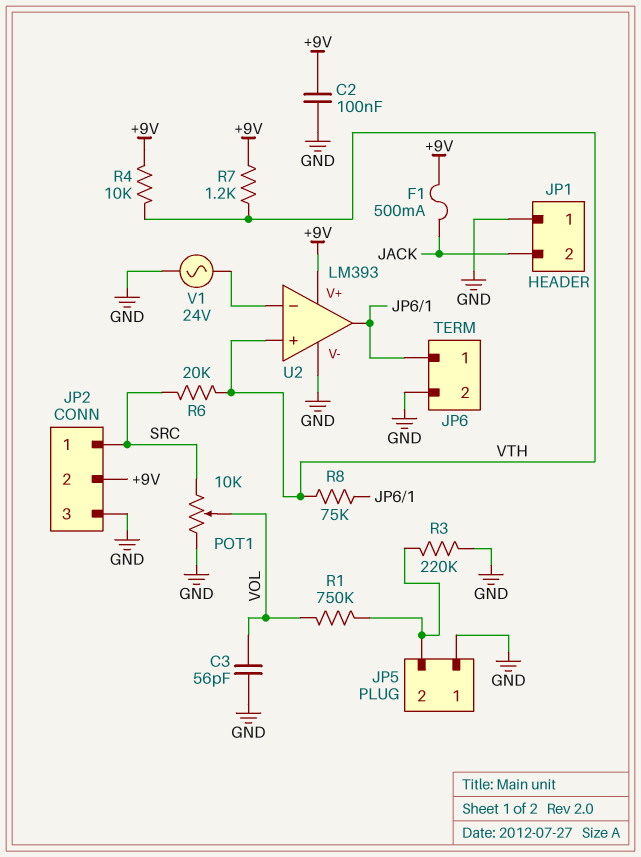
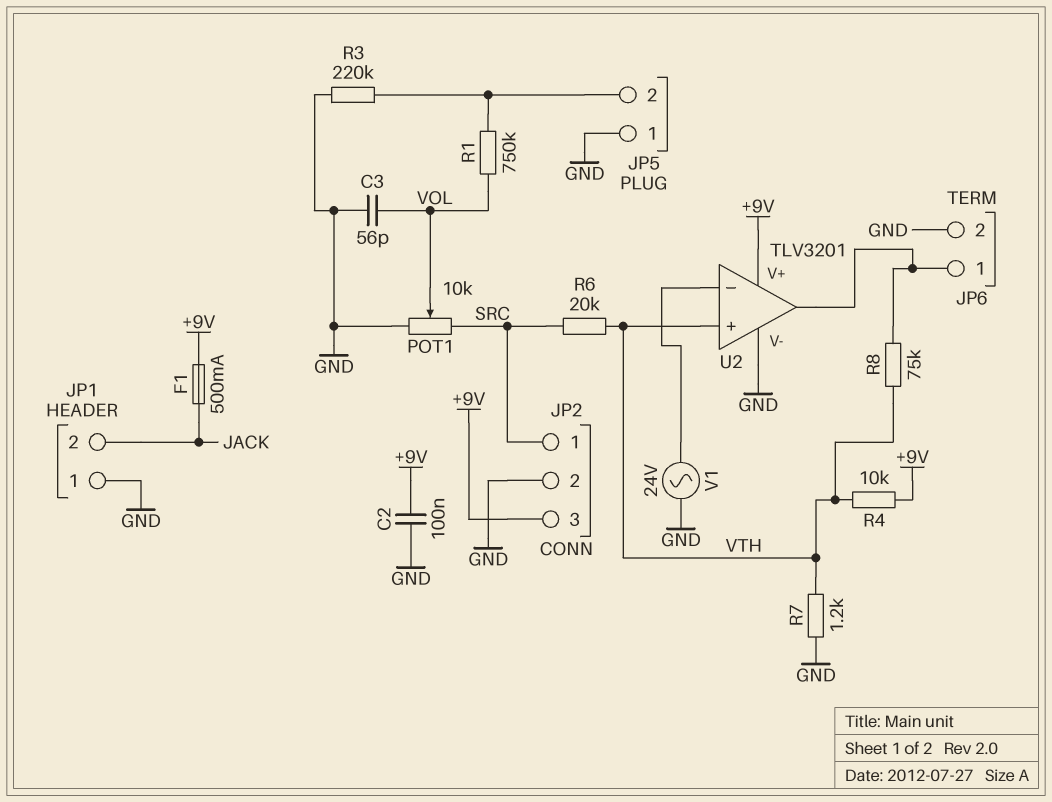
JP2 pin 2: +9V -> GND
JP2 pin 3: GND -> +9V
R7: 1.2k (+9V, VTH) -> 1.2k (GND, VTH)
U2: LM393 -> TLV3201

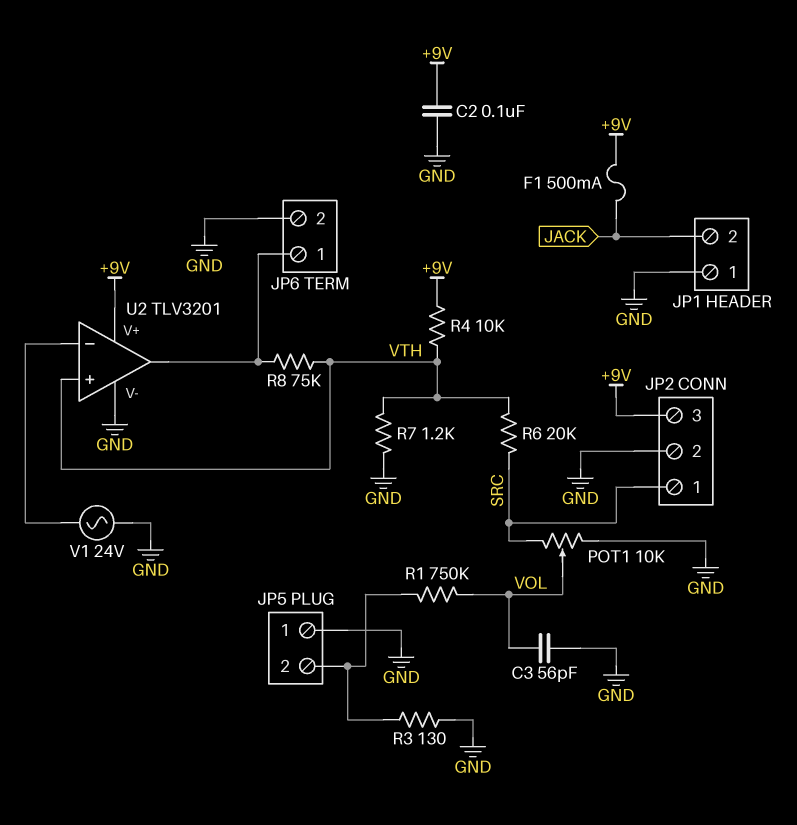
R3: 220k (GND, JP5/2) -> 130 (GND, JP5/2)

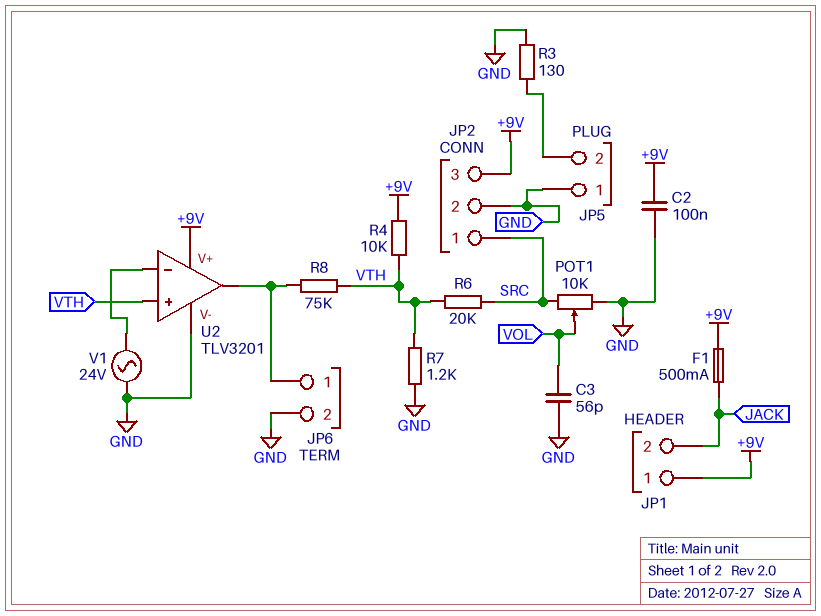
JP1 pin 1: GND -> +9V
R1: 750k (JP5/2, VOL) -> none

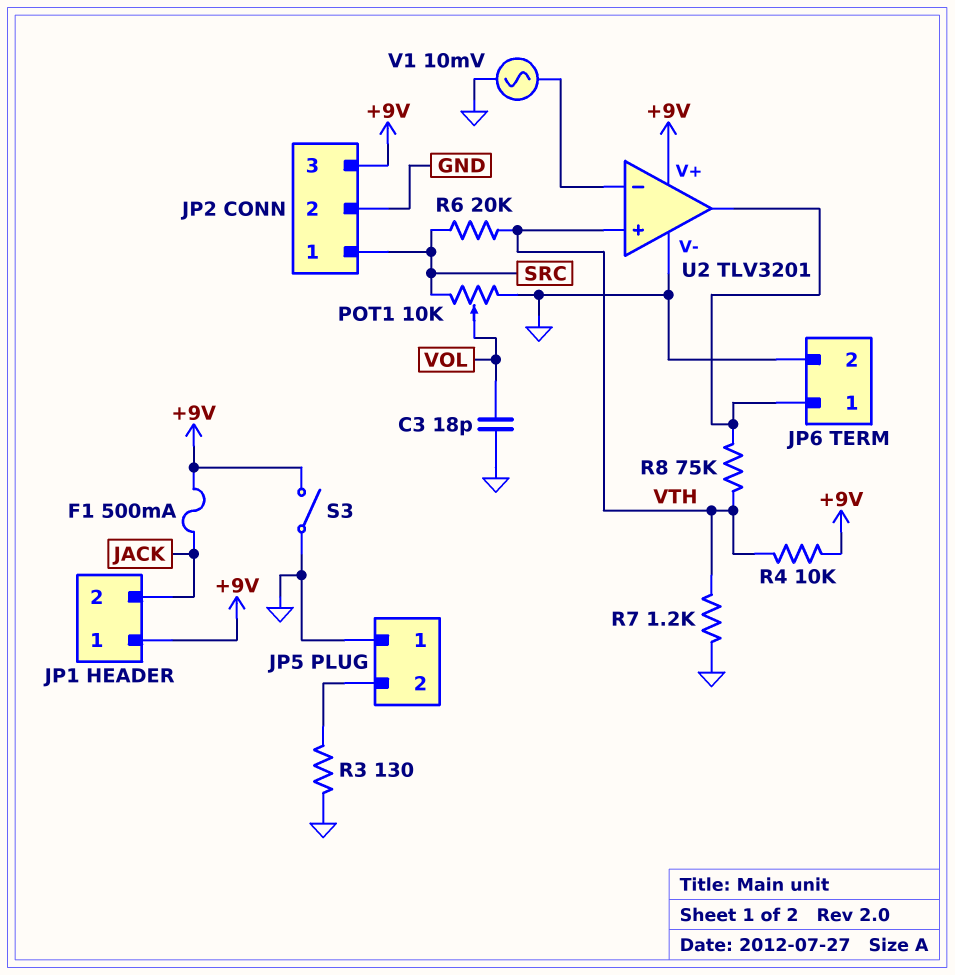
C2: 100nF (+9V, GND) -> none
C3: 56pF (GND, VOL) -> 18pF (GND, VOL)
S3: none -> switch (+9V, GND)
V1: AC 24V (GND, U2/in-) -> AC 10mV (GND, U2/in-)

